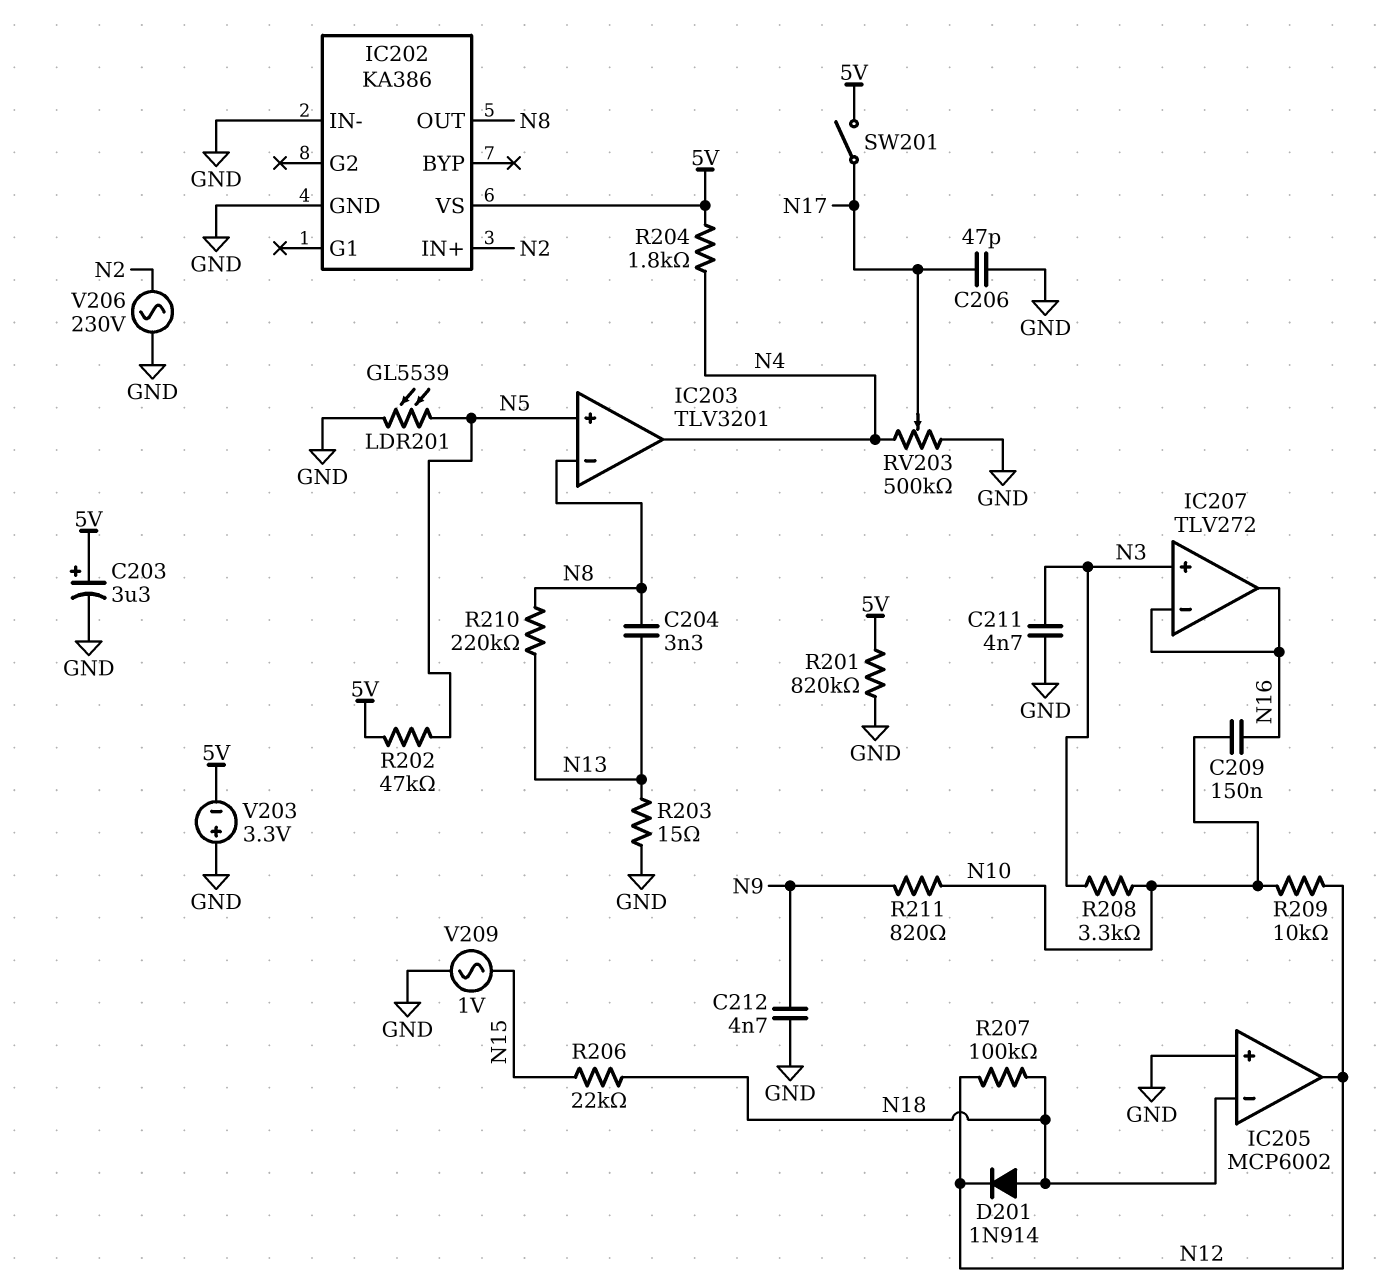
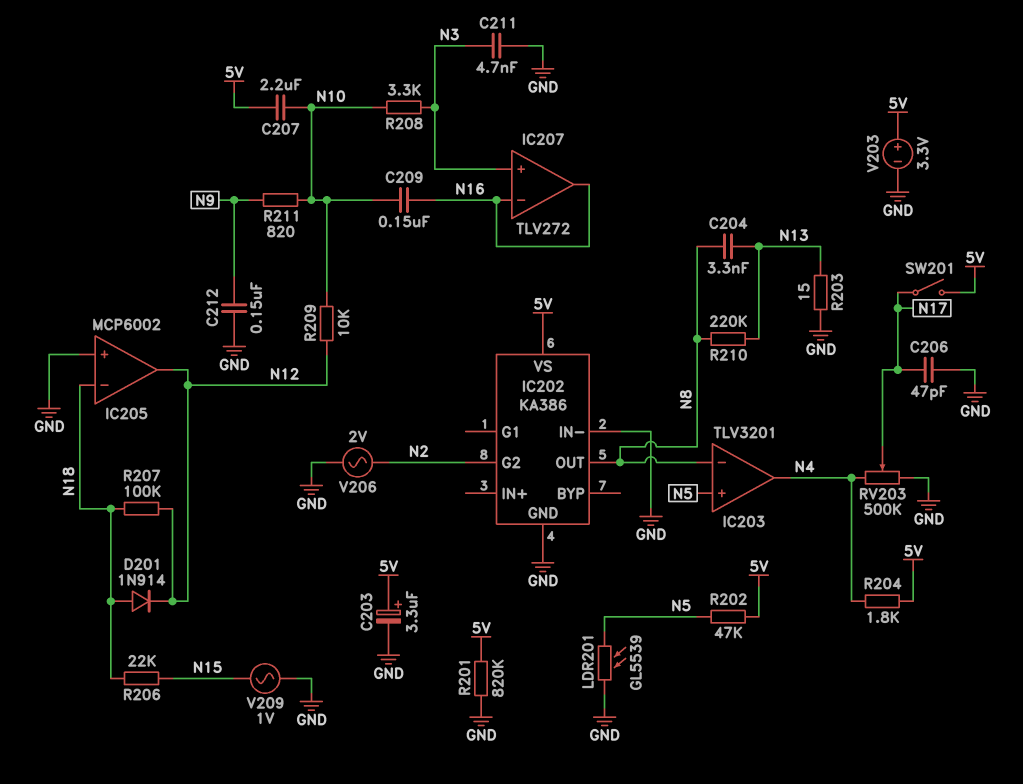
C207: none -> 2.2uF (5V, N10)
C212: 4.7nF (GND, N9) -> 150nF (GND, N9)
IC202 pin G2: none -> N2
IC202 pin IN+: N2 -> none
V203: 3.3V (plus GND, minus 5V) -> 3.3V (plus 5V, minus GND)
V206: AC 230V (GND, N2) -> AC 2V (GND, N2)

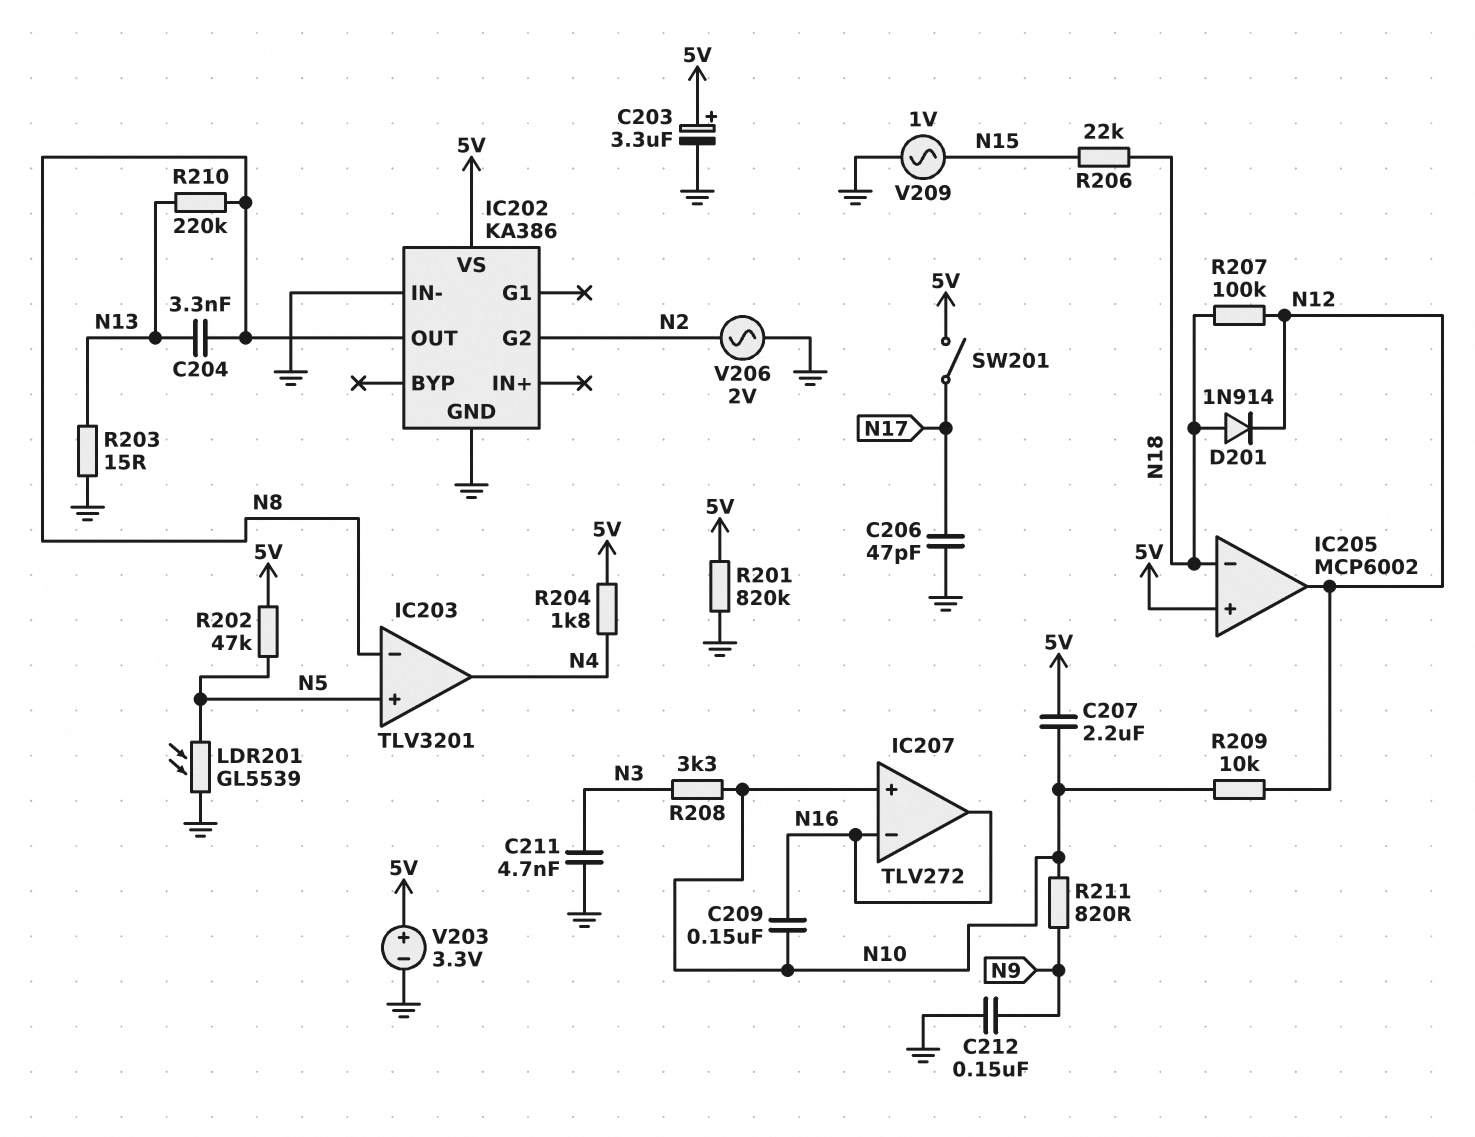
IC205 pin in+: GND -> 5V
IC207 pin in+: N3 -> N10
RV203: 500k (GND, N4, wiper N17) -> none

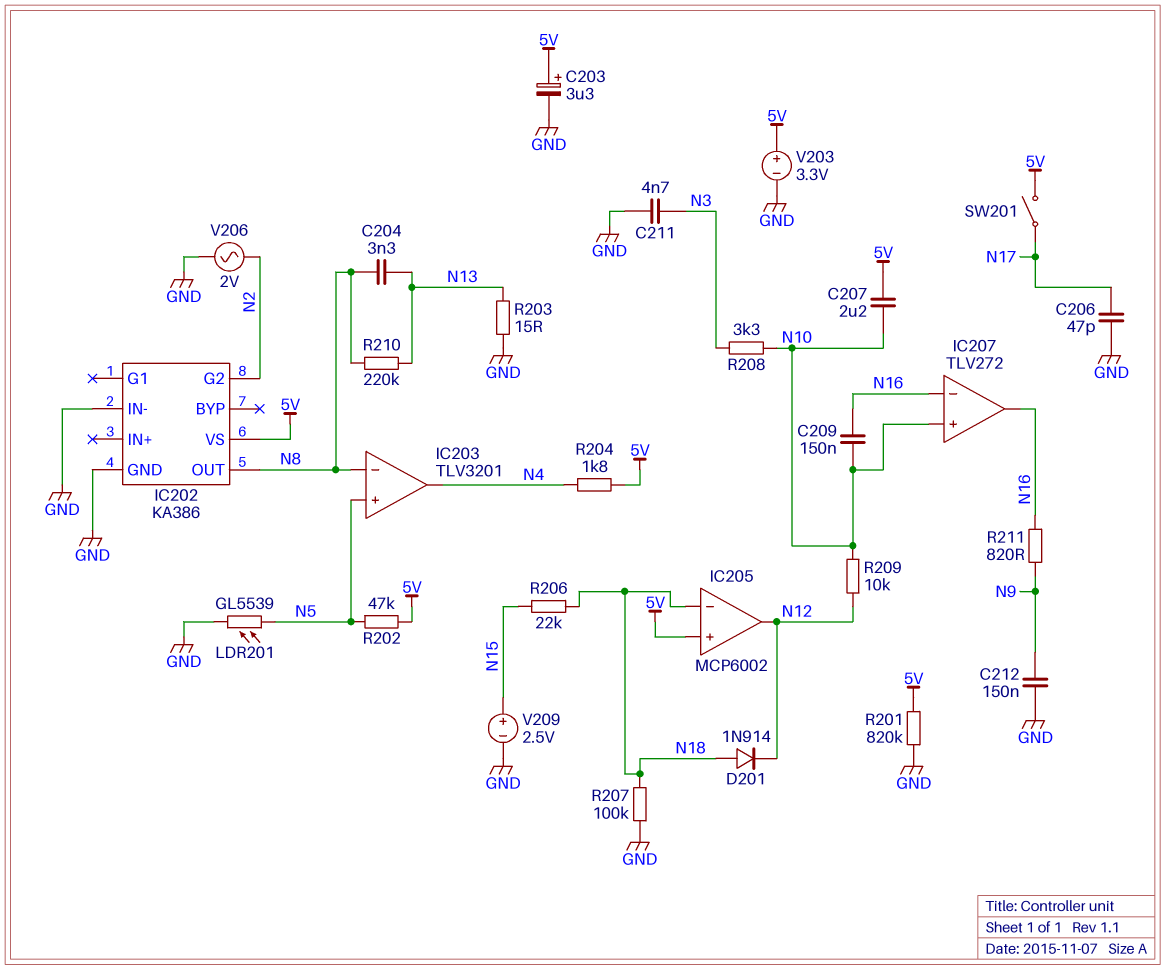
R207: 100k (N12, N18) -> 100k (GND, N18)
R211: 820 (N9, N10) -> 820 (N9, N16)
V209: AC 1V (GND, N15) -> 2.5V (plus N15, minus GND)

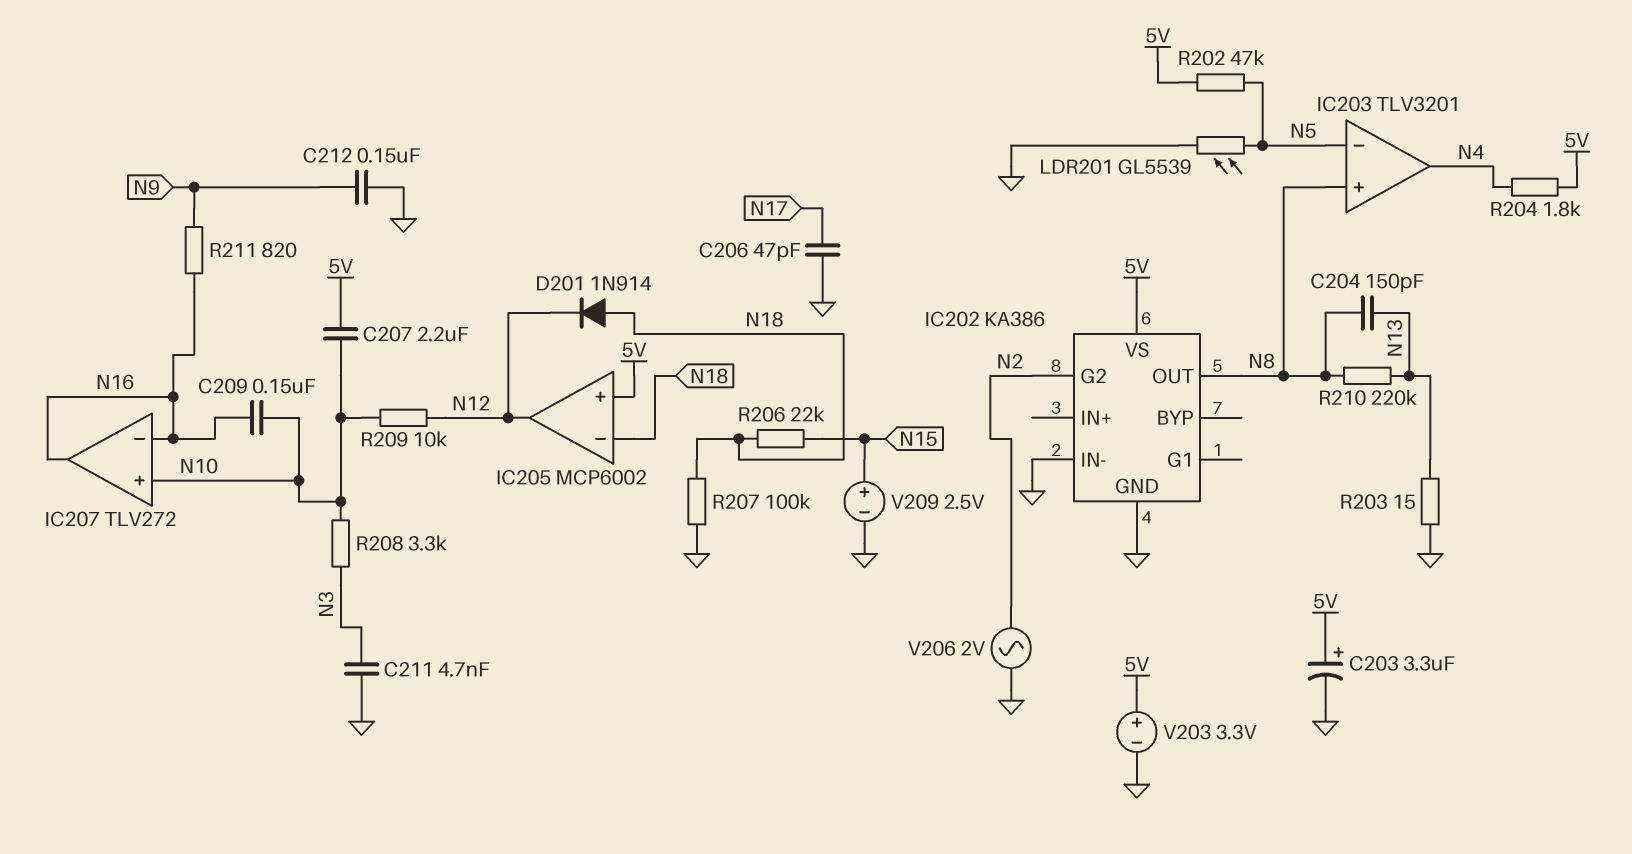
C204: 3.3nF (N8, N13) -> 150pF (N8, N13)
IC203 pin in+: N5 -> N8
IC203 pin in-: N8 -> N5
R201: 820k (5V, GND) -> none
SW201: switch (5V, N17) -> none

